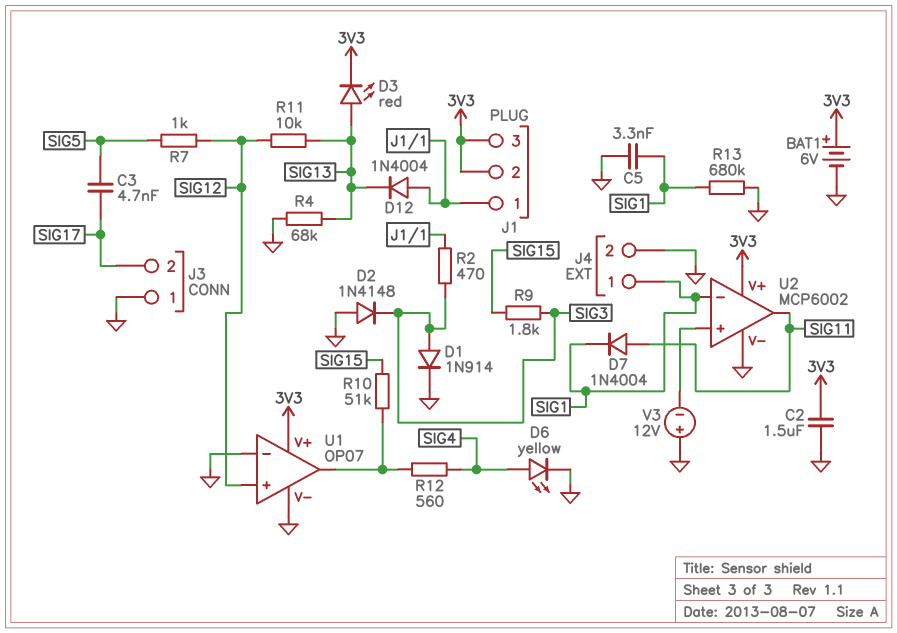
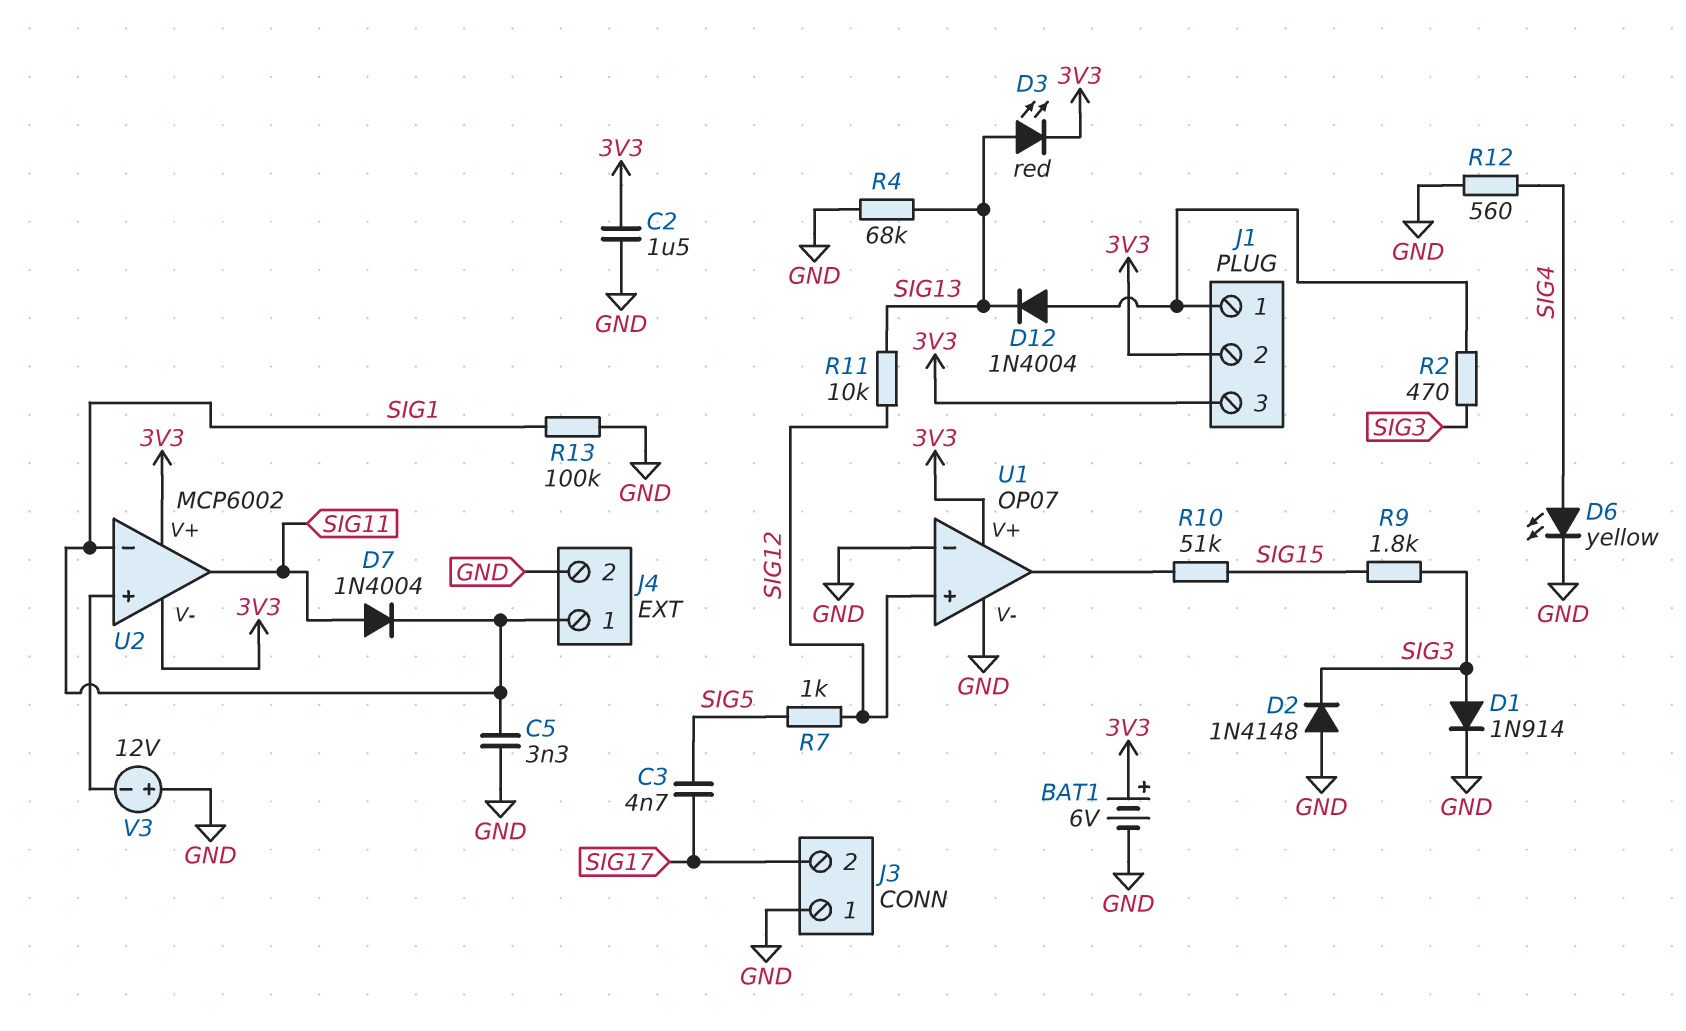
R12: 560 (SIG4, U1/out) -> 560 (GND, SIG4)
R13: 680k (GND, SIG1) -> 100k (GND, SIG1)
U2 pin V-: GND -> 3V3

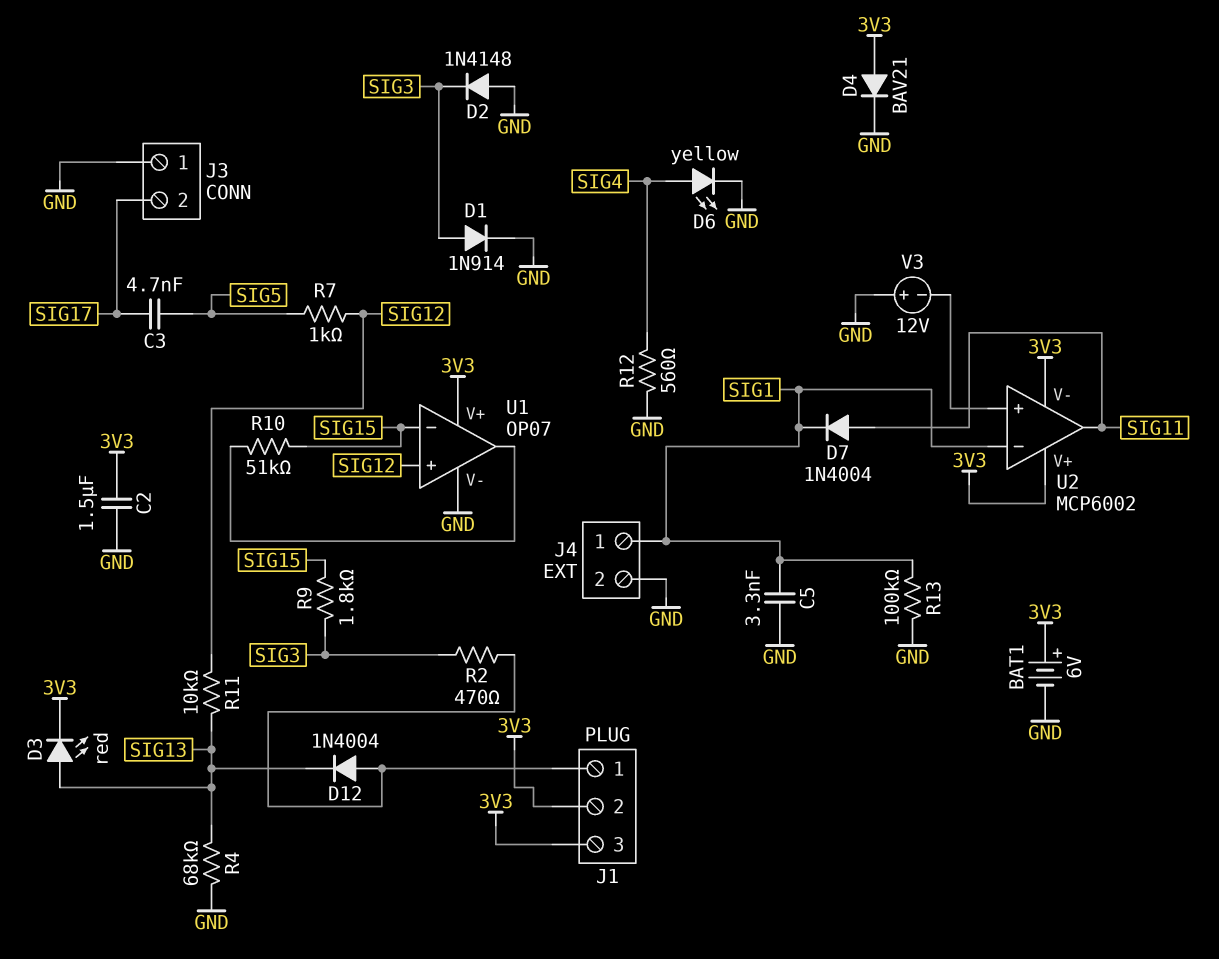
D4: none -> diode BAV21 (A 3V3, K GND)
U1 pin in-: GND -> SIG15

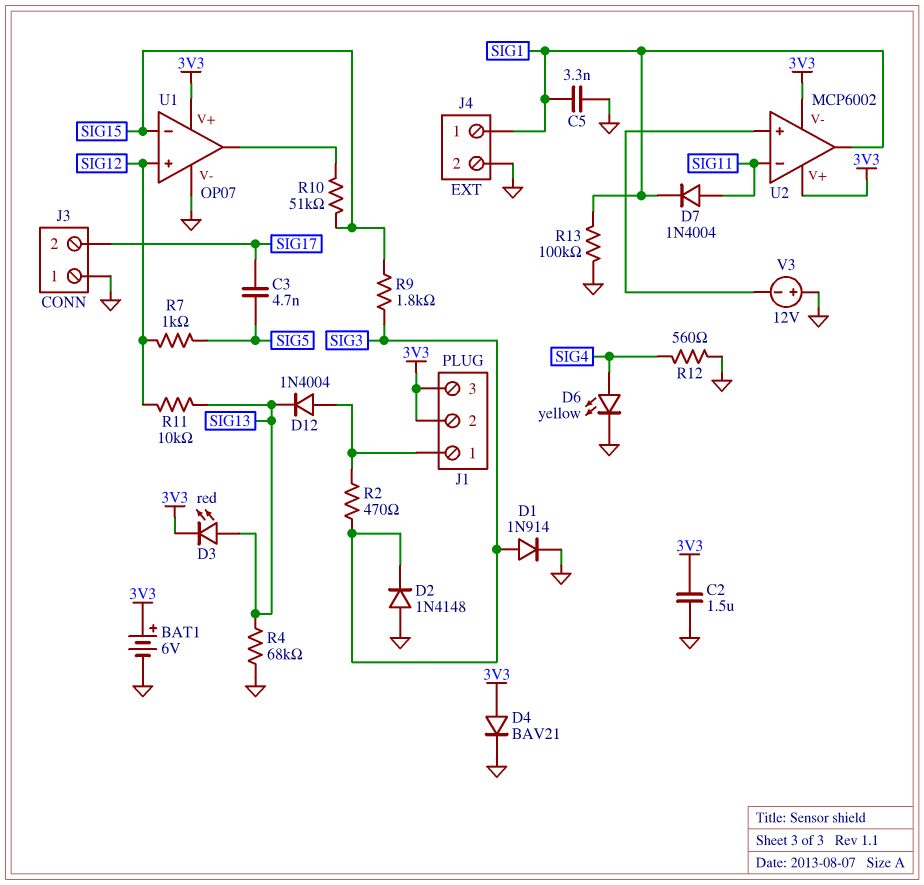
U2 pin in-: SIG1 -> SIG11
U2 pin out: SIG11 -> SIG1

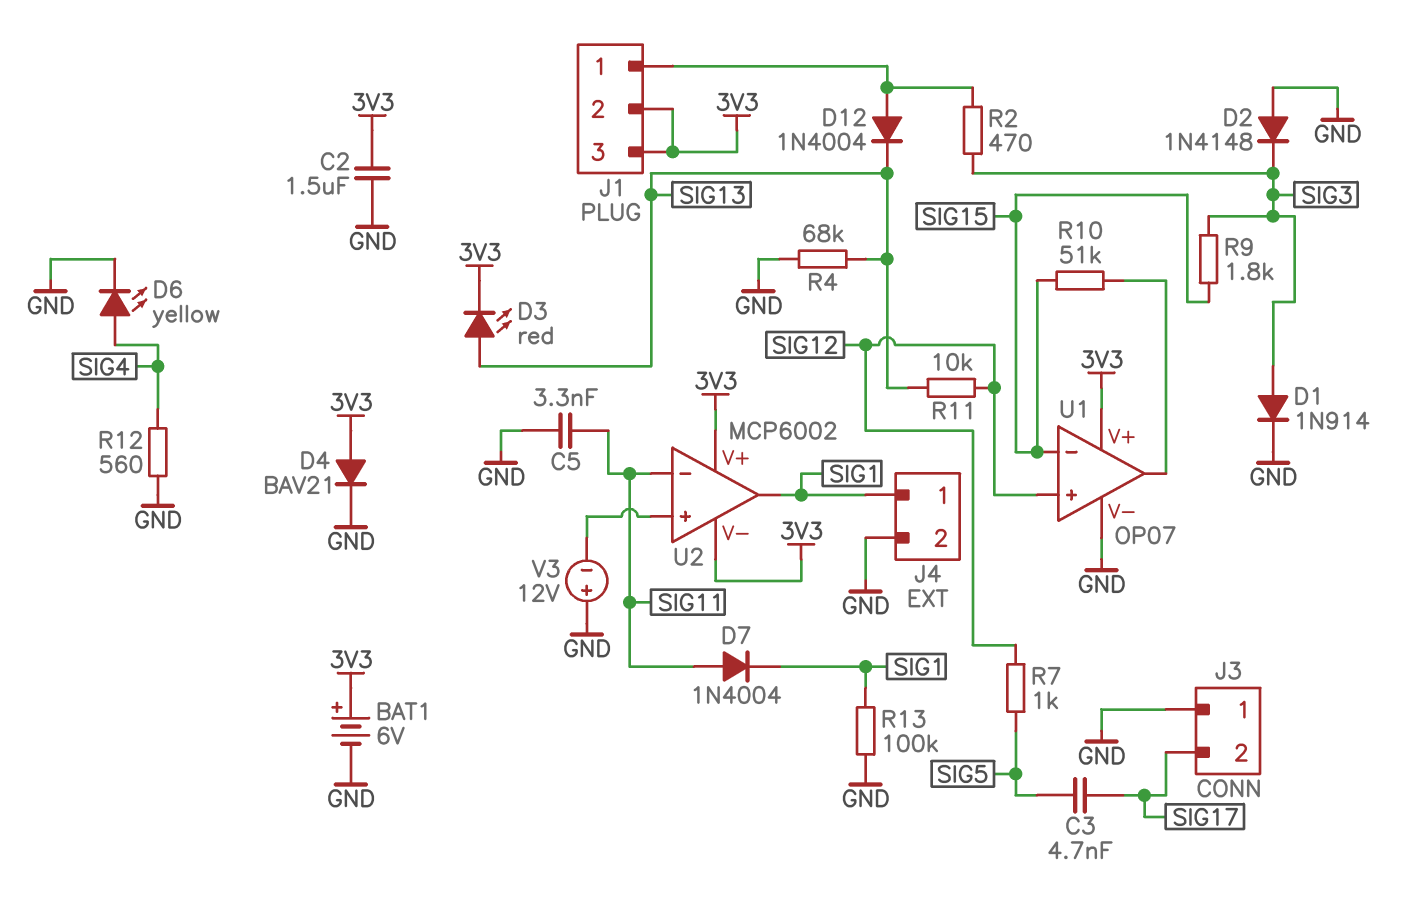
C5: 3.3nF (GND, SIG1) -> 3.3nF (GND, SIG11)

